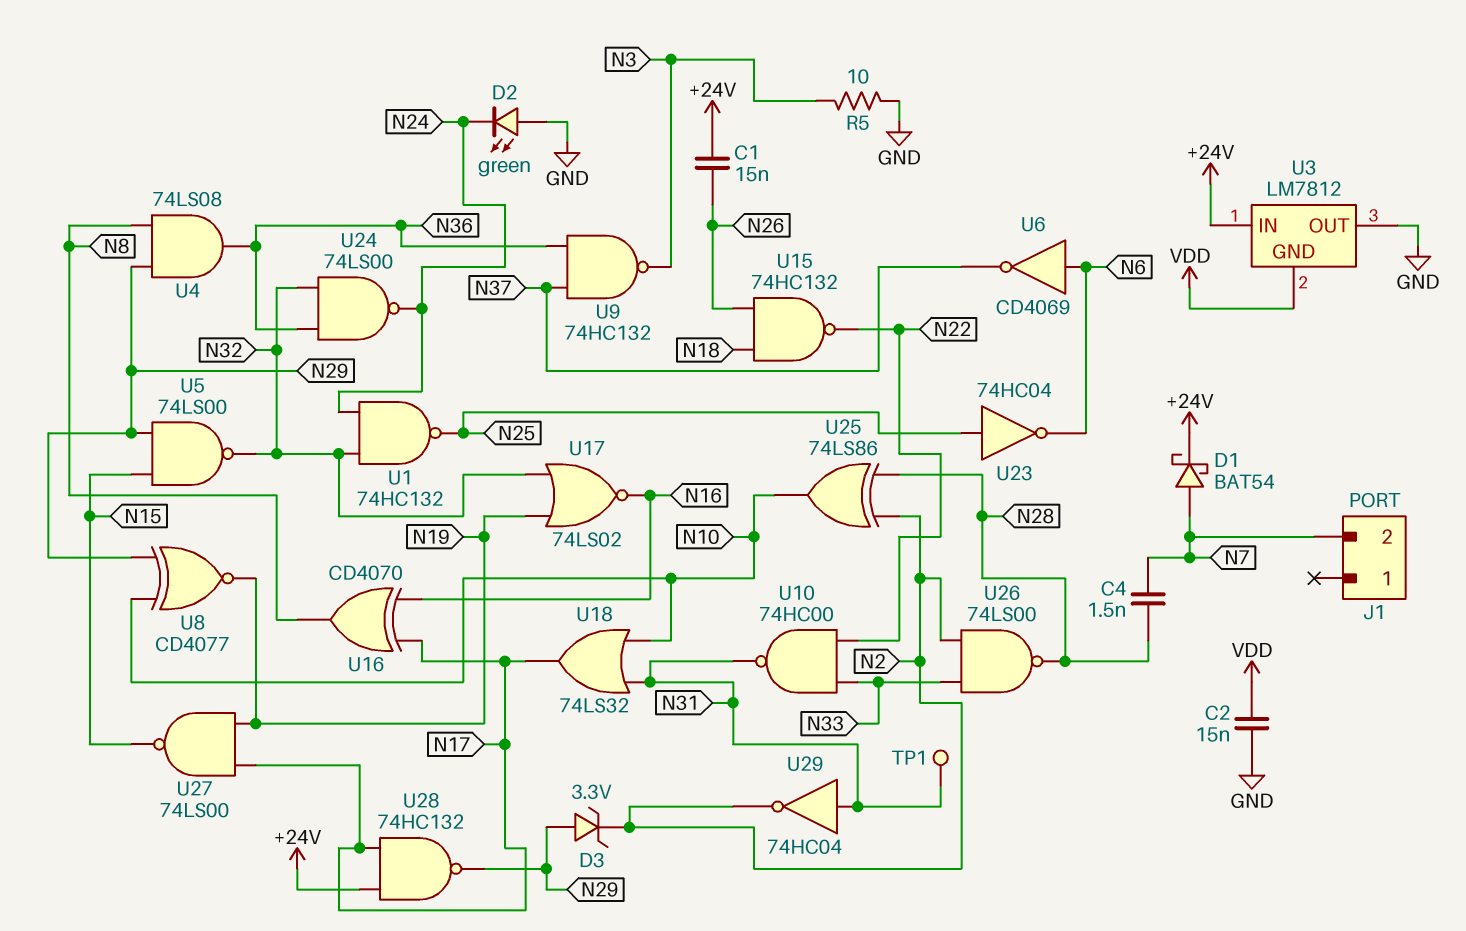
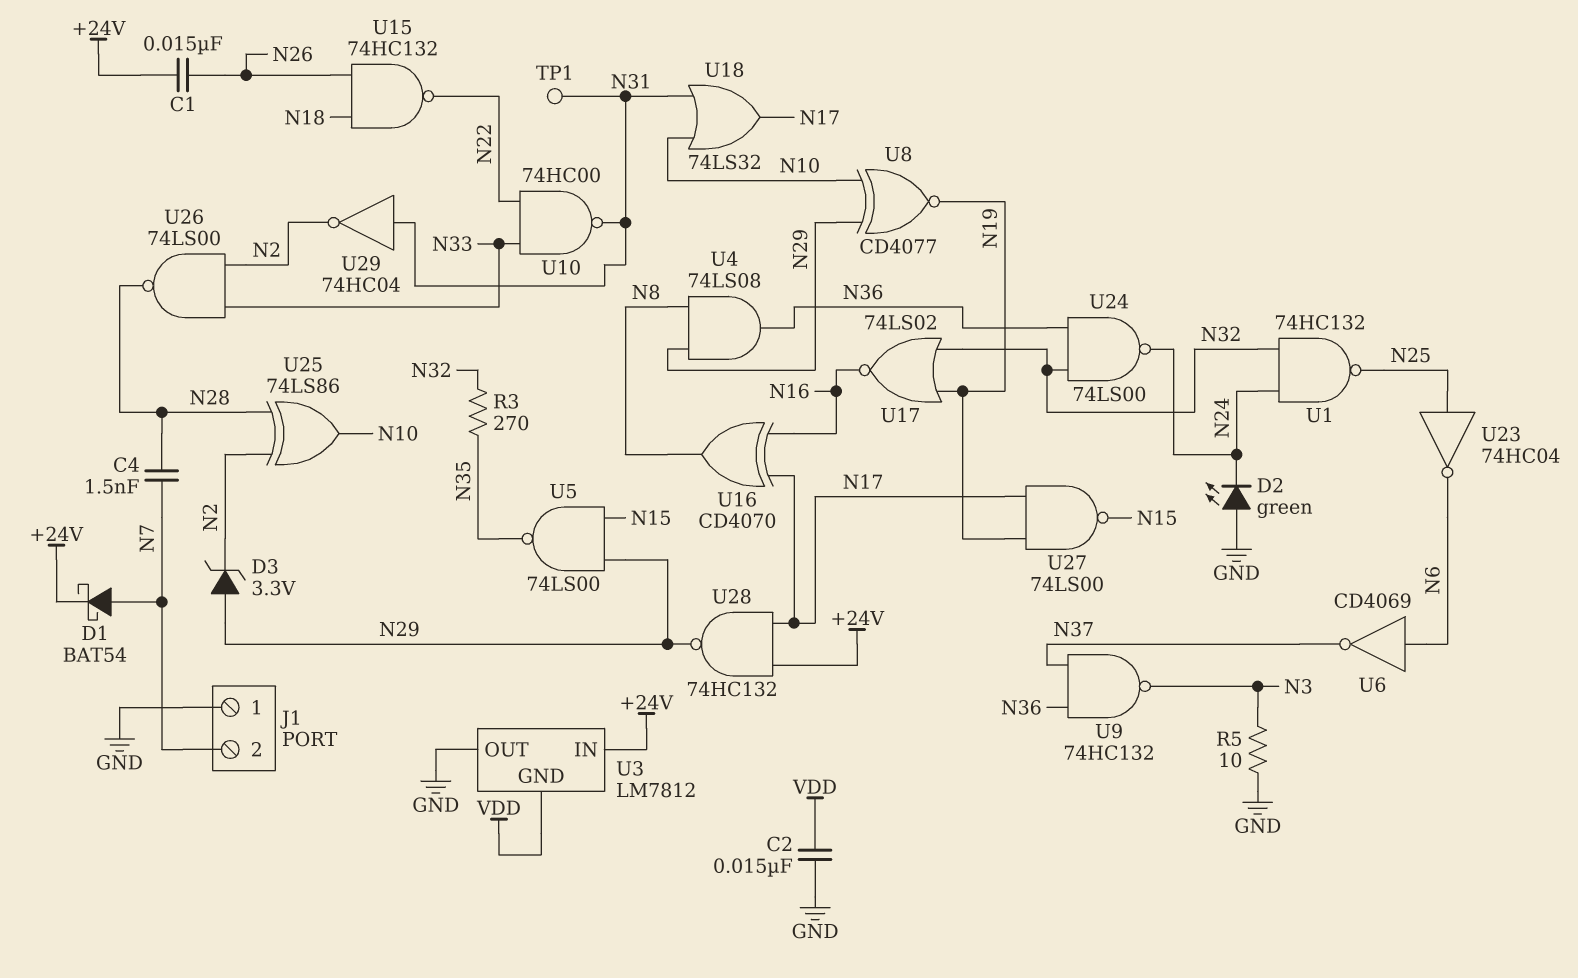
J1 pin 1: none -> GND
R3: none -> 270 (N32, N35)
U5: NAND 74LS00 (in N15, in N29, out N32) -> NAND 74LS00 (in N15, in N29, out N35)

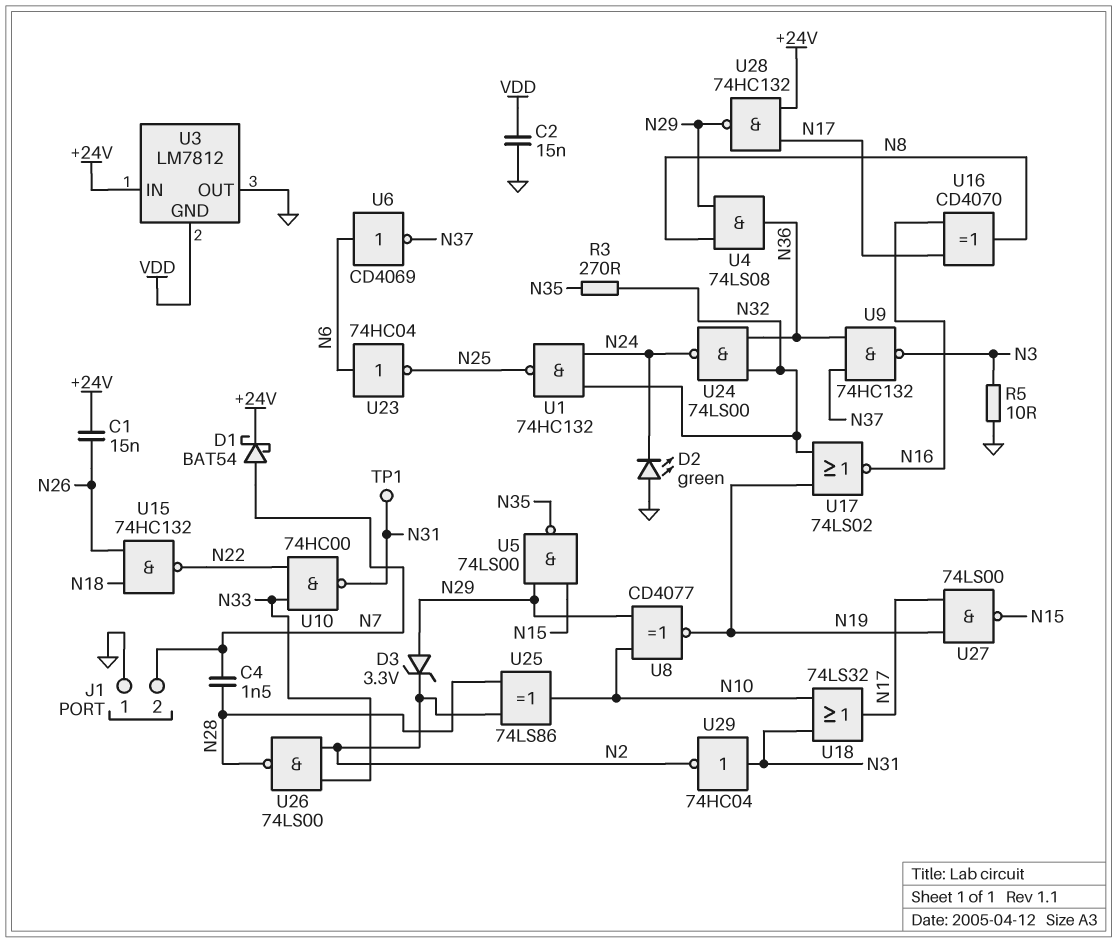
U23: NOT 74HC04 (in N25, out N6) -> NOT 74HC04 (in N6, out N25)

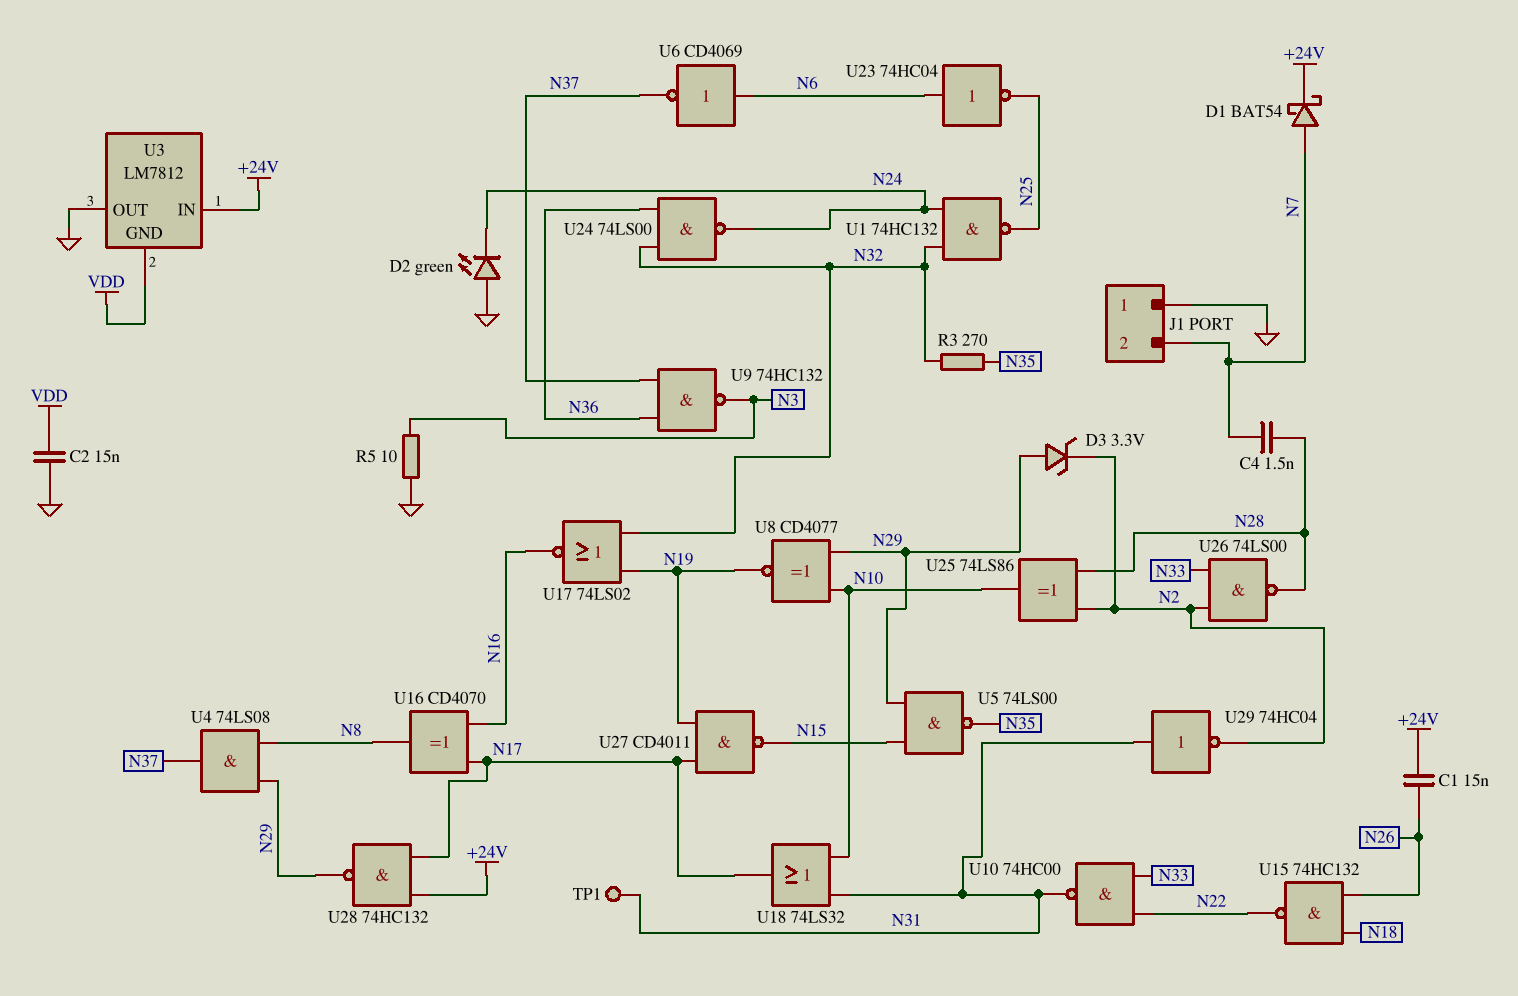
U4: AND 74LS08 (in N8, in N29, out N36) -> AND 74LS08 (in N8, in N29, out N37)
U27: NAND 74LS00 (in N17, in N19, out N15) -> NAND CD4011 (in N17, in N19, out N15)

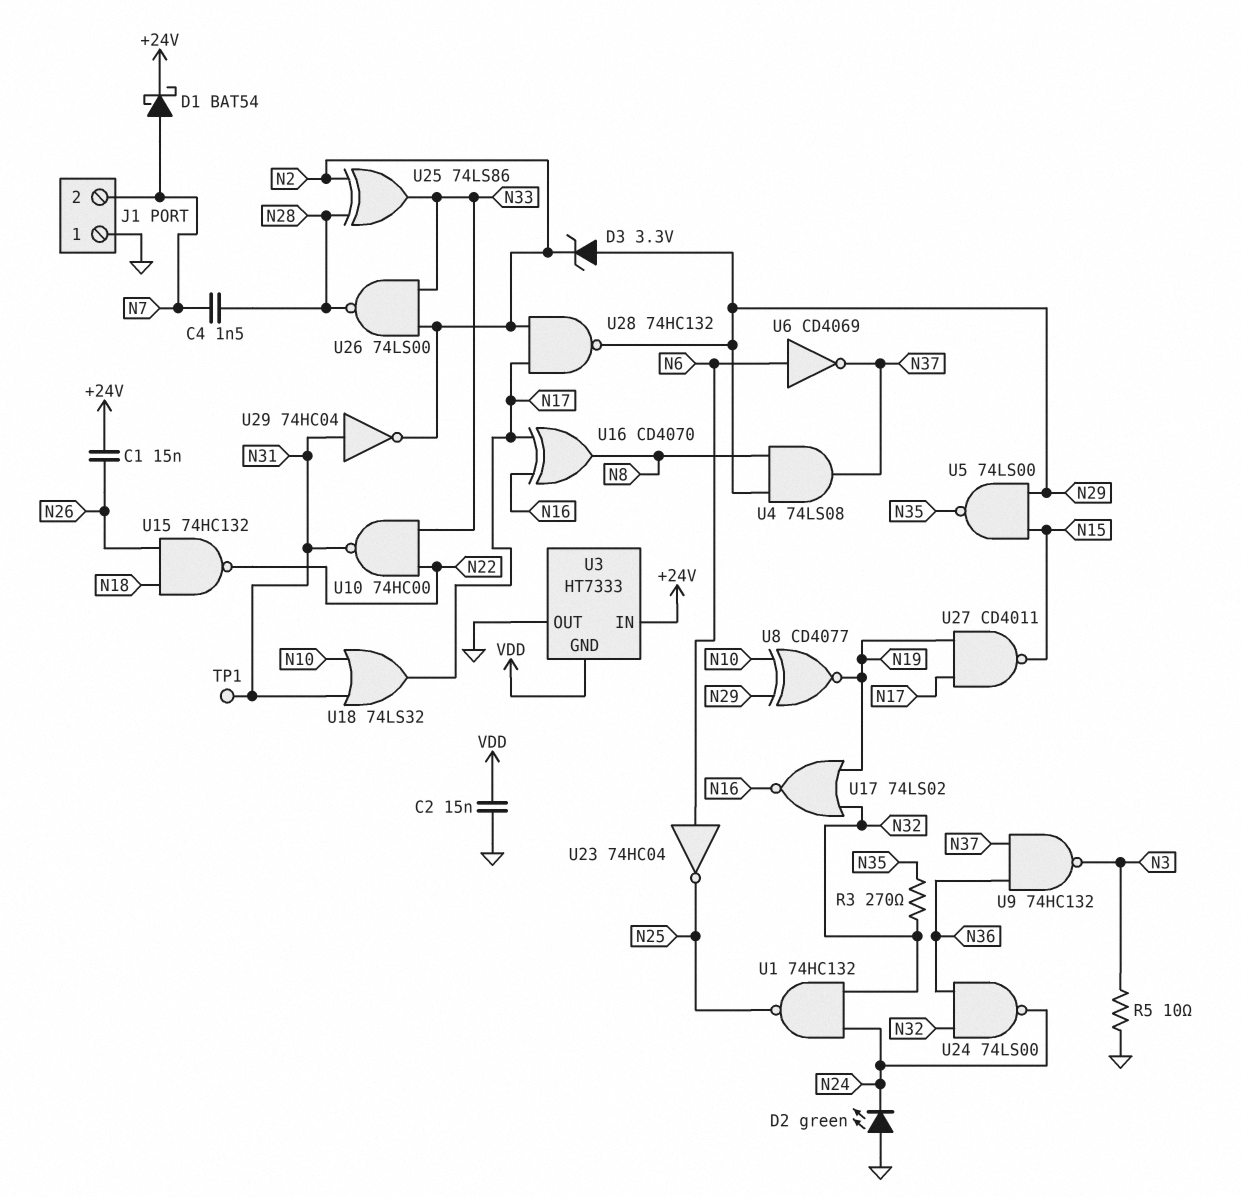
U3: LM7812 -> HT7333
U25: XOR 74LS86 (in N2, in N28, out N10) -> XOR 74LS86 (in N2, in N28, out N33)
U28: NAND 74HC132 (in +24V, in N17, out N29) -> NAND 74HC132 (in N2, in N17, out N29)

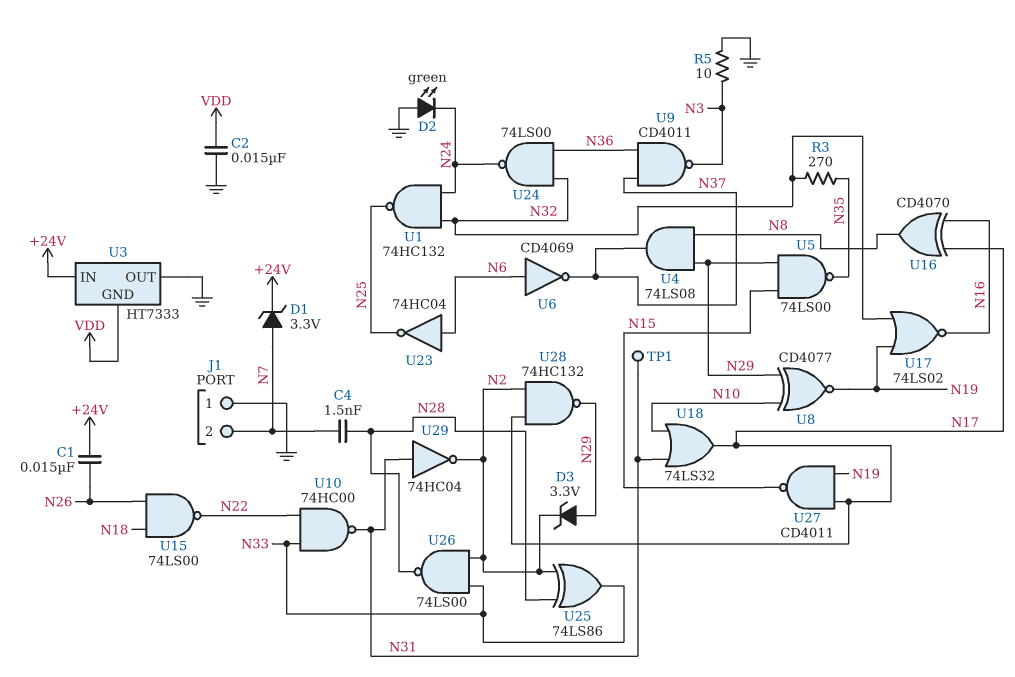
D1: schottky BAT54 (A N7, K +24V) -> zener 3.3V (A N7, K +24V)
U9: NAND 74HC132 (in N36, in N37, out N3) -> NAND CD4011 (in N36, in N37, out N3)
U15: NAND 74HC132 (in N18, in N26, out N22) -> NAND 74LS00 (in N18, in N26, out N22)

